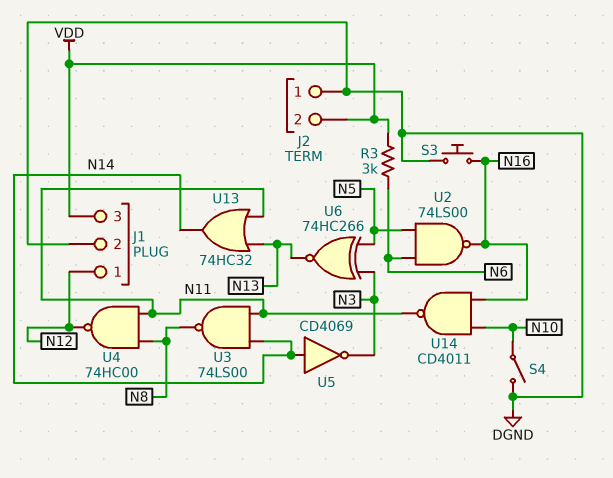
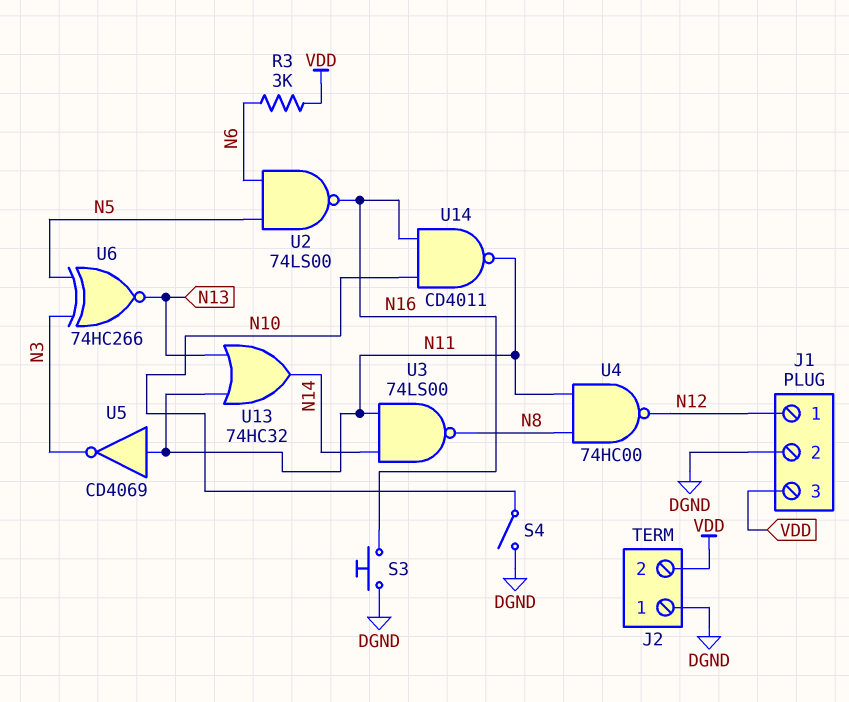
U5: NOT CD4069 (in N14, out N3) -> NOT CD4069 (in N11, out N3)

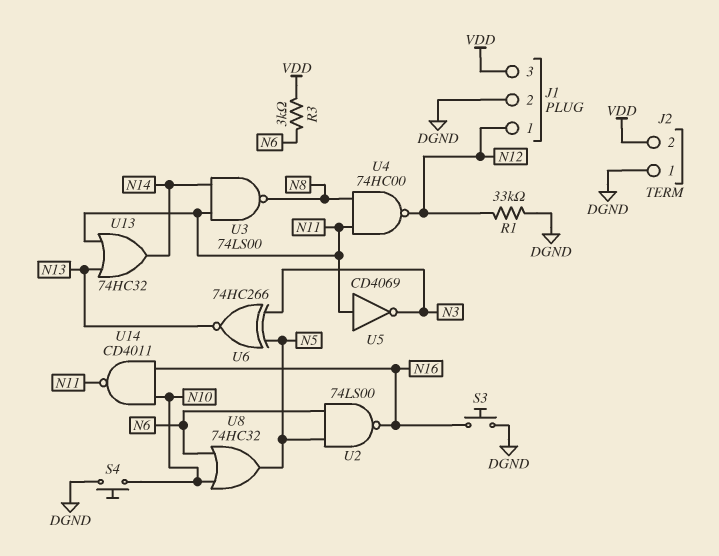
R1: none -> 33k (DGND, N12)
S4: switch (DGND, N10) -> button (DGND, N10)
U8: none -> OR 74HC32 (in N6, in N10, out N5)

